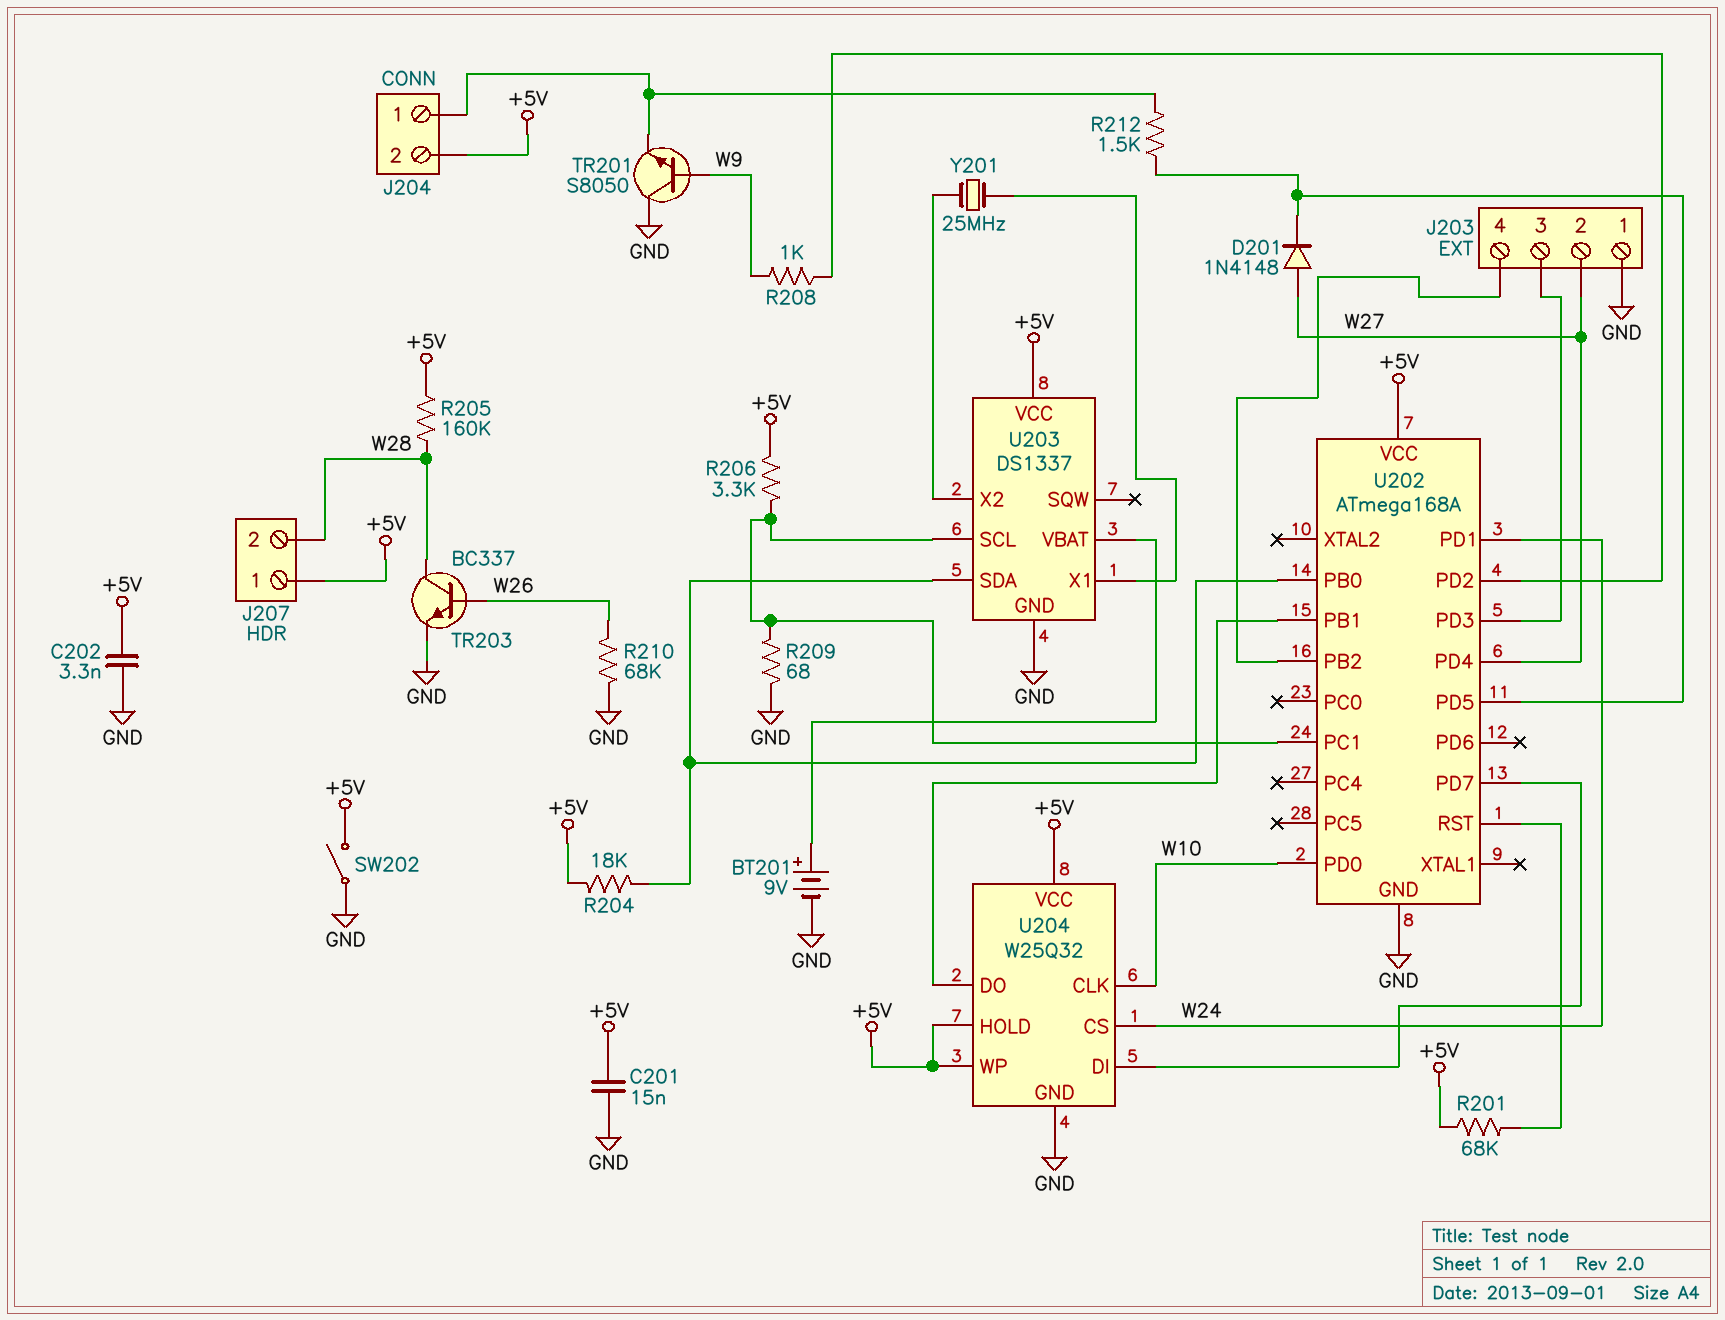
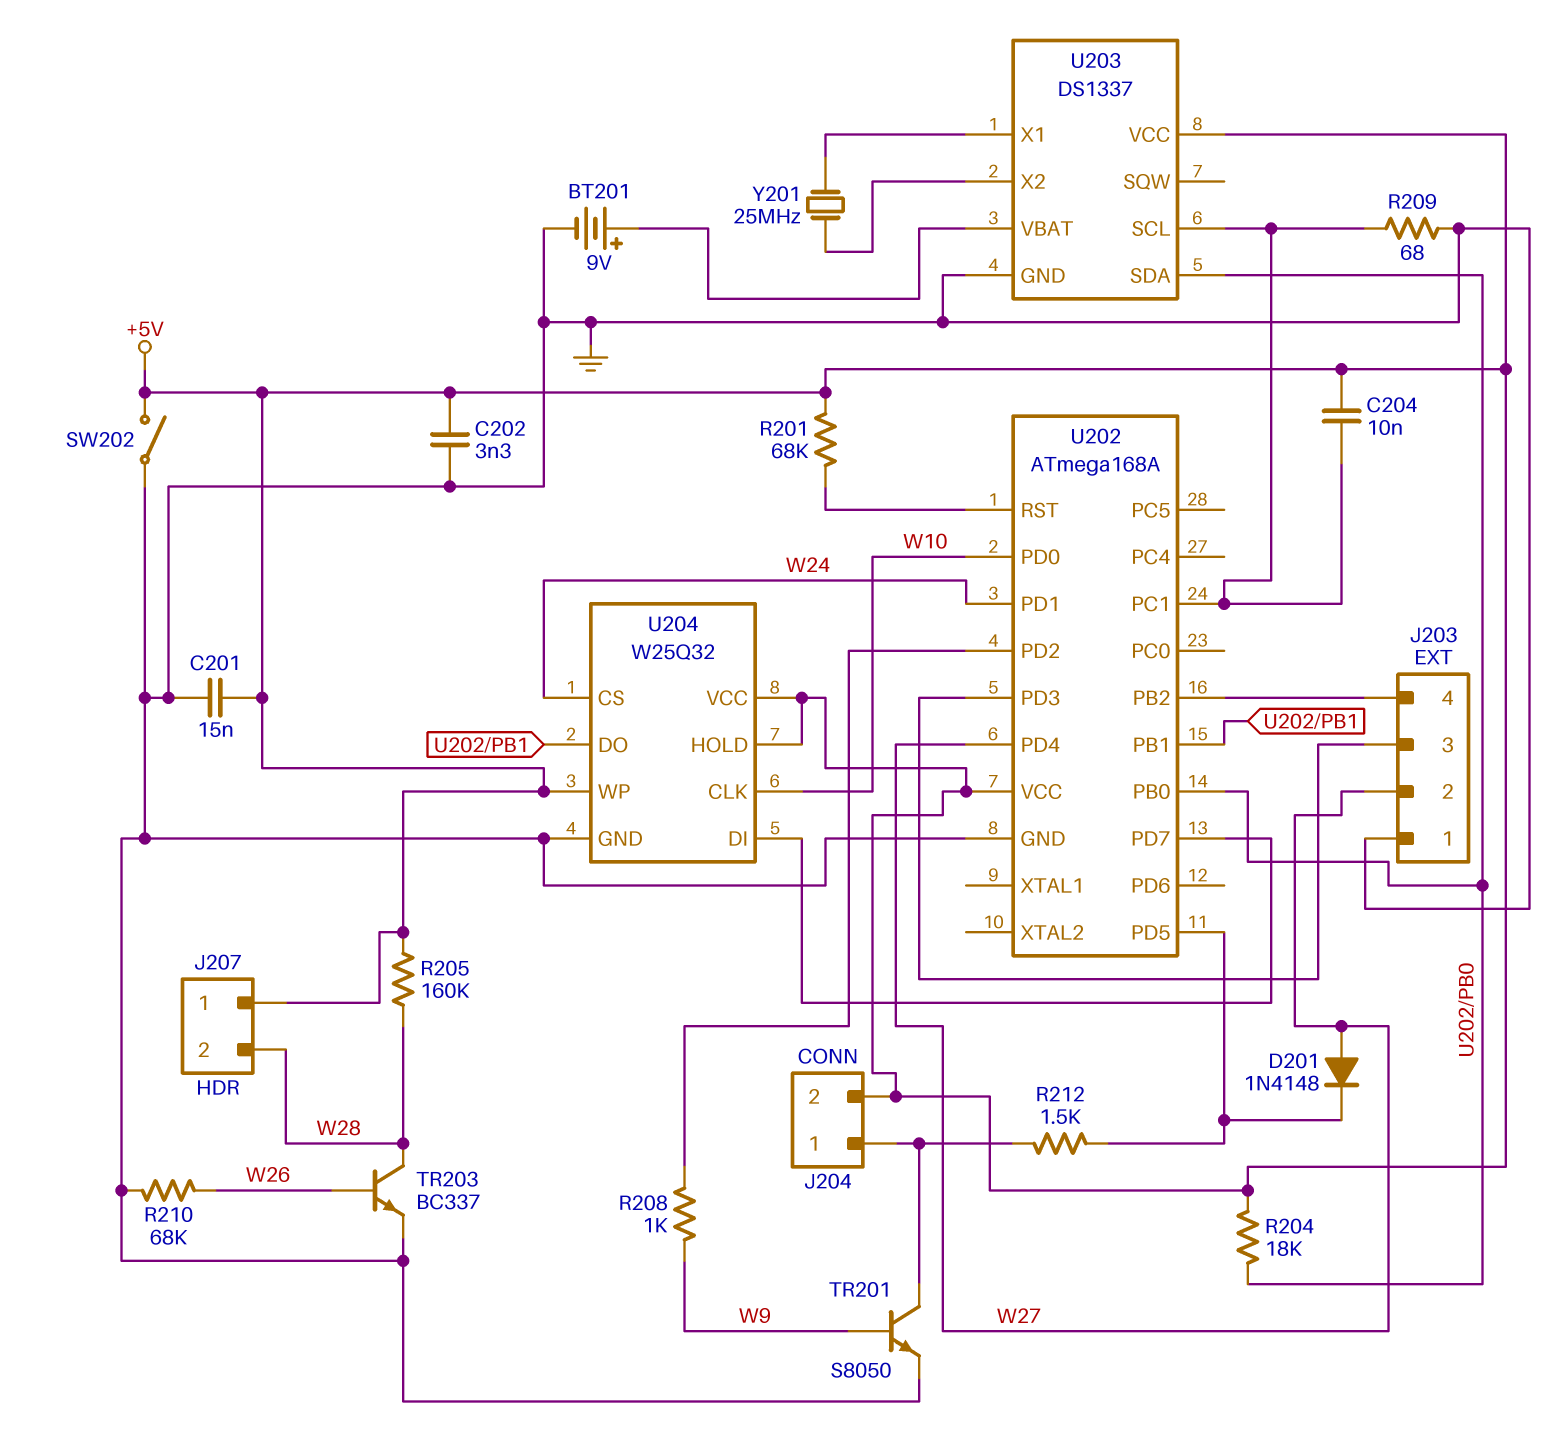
C204: none -> 10nF (+5V, U202/PC1)
R206: 3.3k (+5V, U202/PC1) -> none
TR201: NPN S8050 (B W9, C GND, E J204/1) -> NPN S8050 (B W9, C J204/1, E GND)

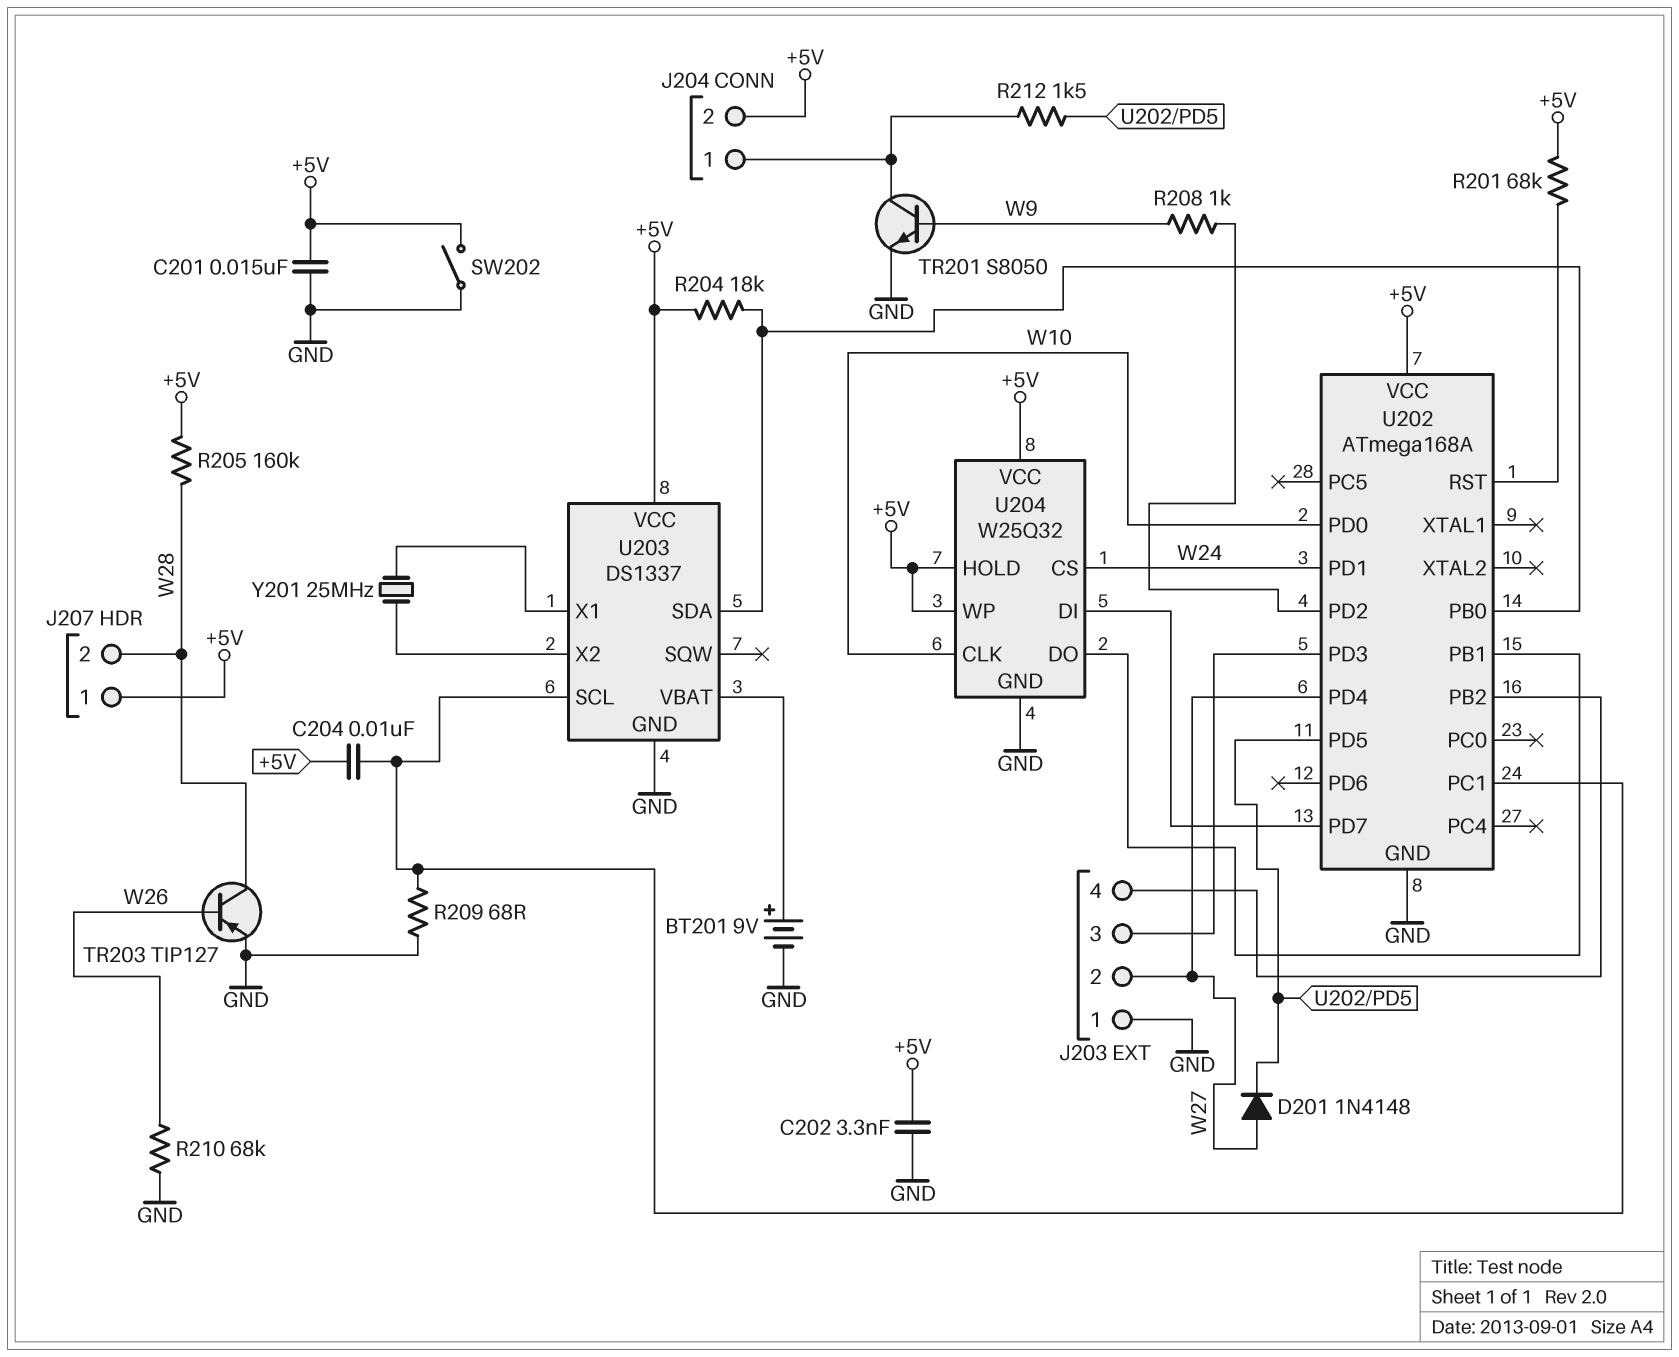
TR203: NPN BC337 (B W26, C W28, E GND) -> PNP TIP127 (B W26, C W28, E GND)

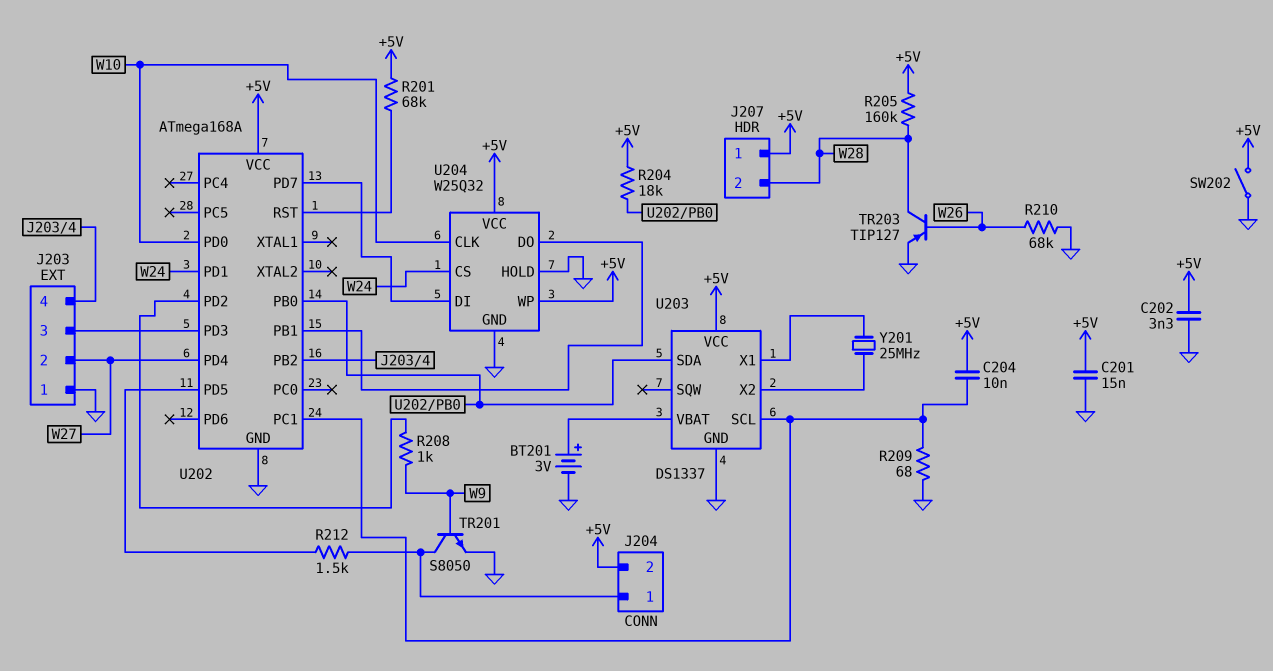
BT201: 9V (plus U203/VBAT, minus GND) -> 3V (plus U203/VBAT, minus GND)
D201: diode 1N4148 (A W27, K U202/PD5) -> none
U204 pin HOLD: +5V -> GND

